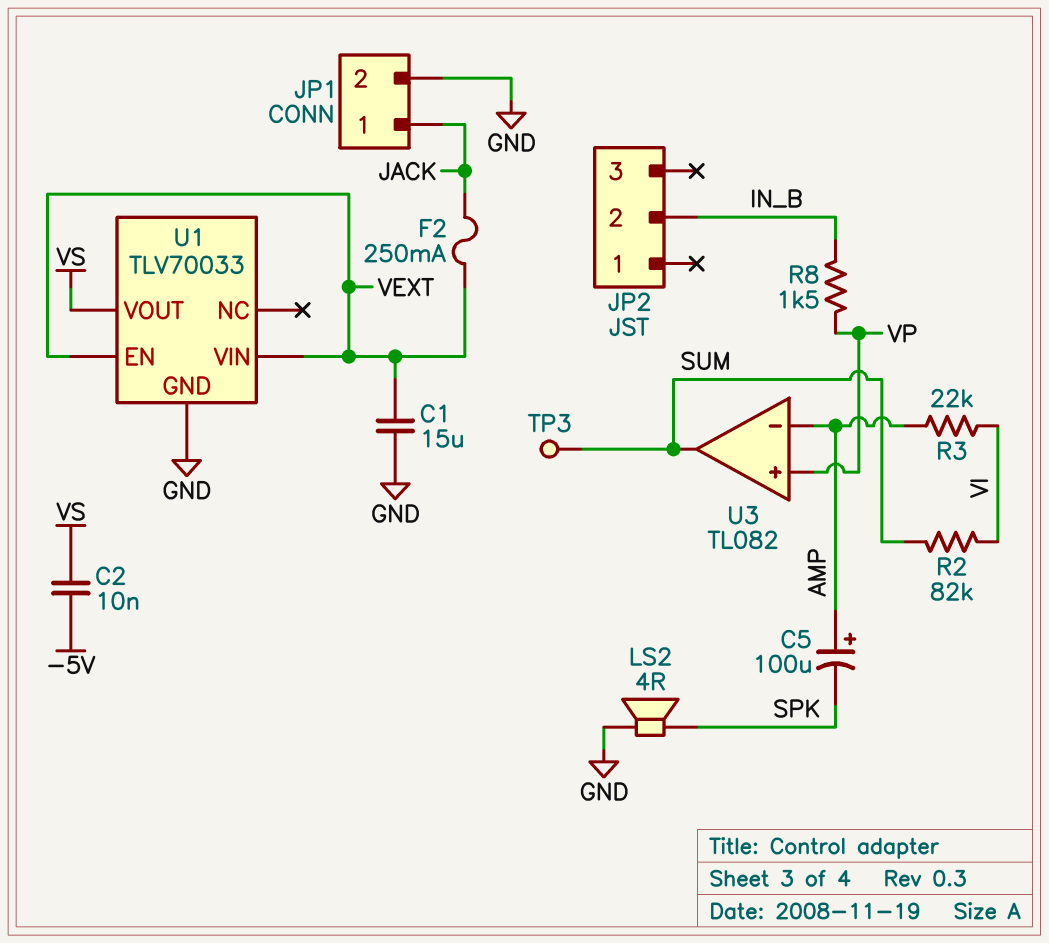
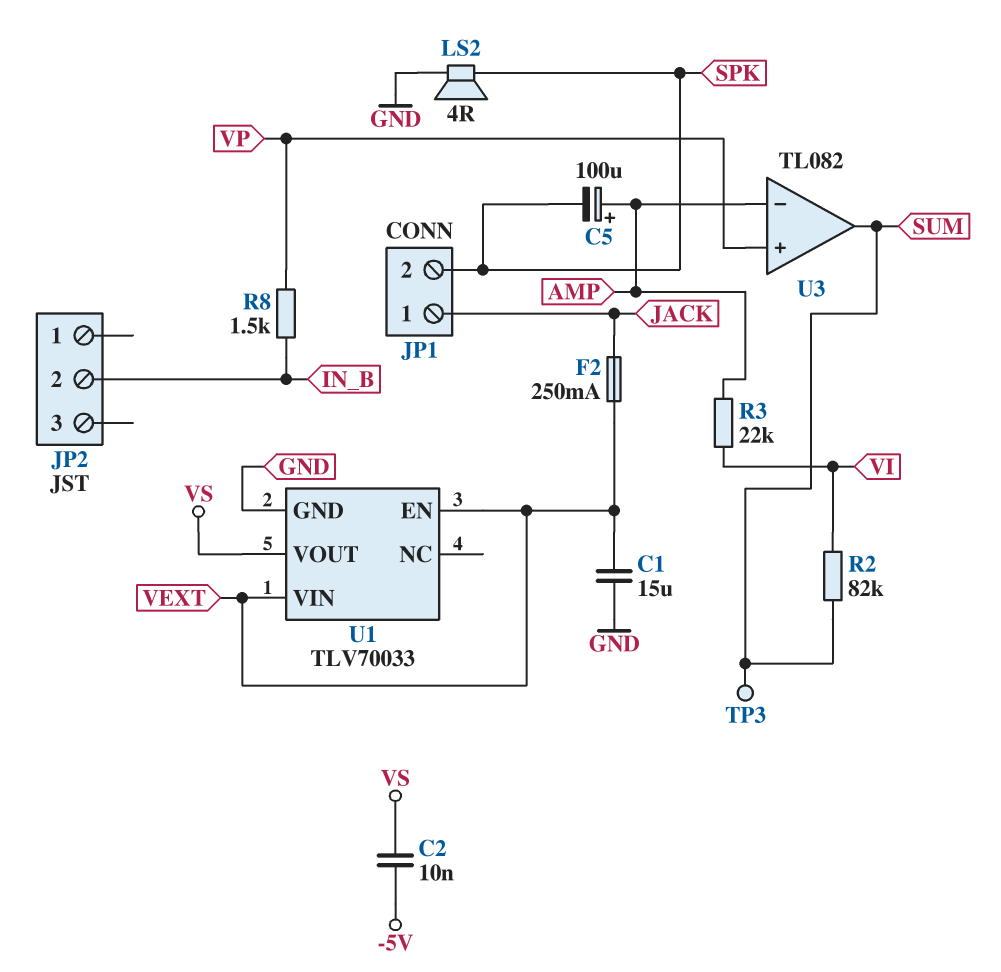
JP1 pin 2: GND -> SPK

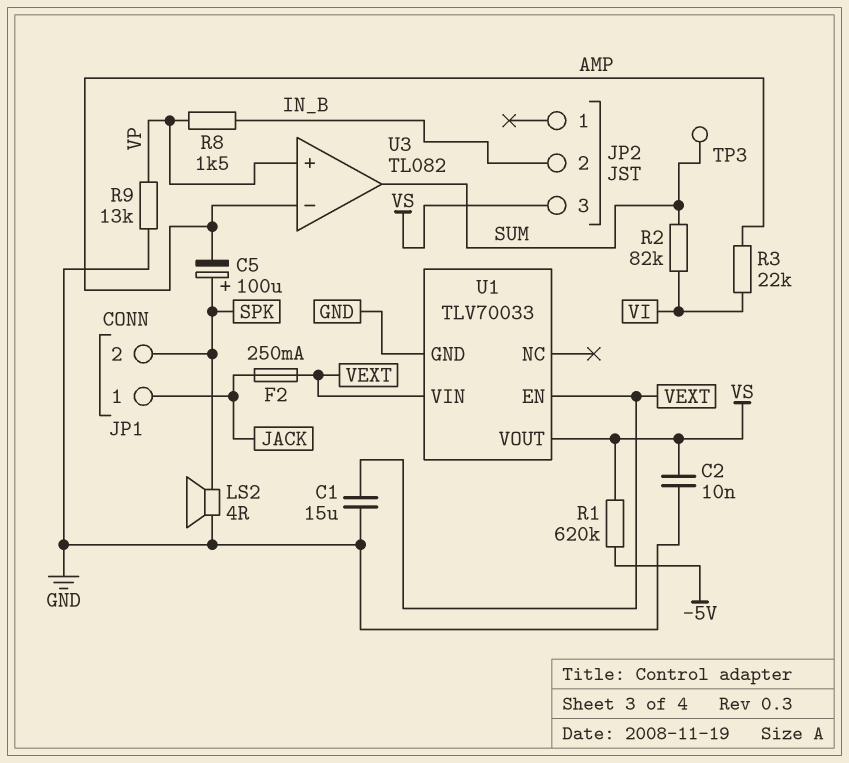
C2: 10nF (-5V, VS) -> 10nF (GND, VS)
C5: 100uF (plus AMP, minus SPK) -> 100uF (plus SPK, minus AMP)
JP2 pin 3: none -> VS
R1: none -> 620k (-5V, VS)
R9: none -> 13k (GND, VP)

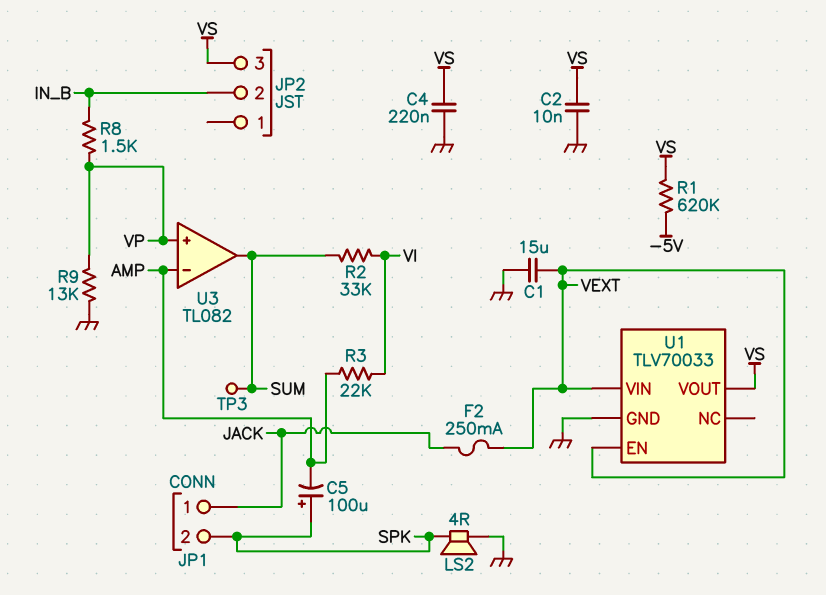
C4: none -> 220nF (GND, VS)
R2: 82k (SUM, VI) -> 33k (SUM, VI)

